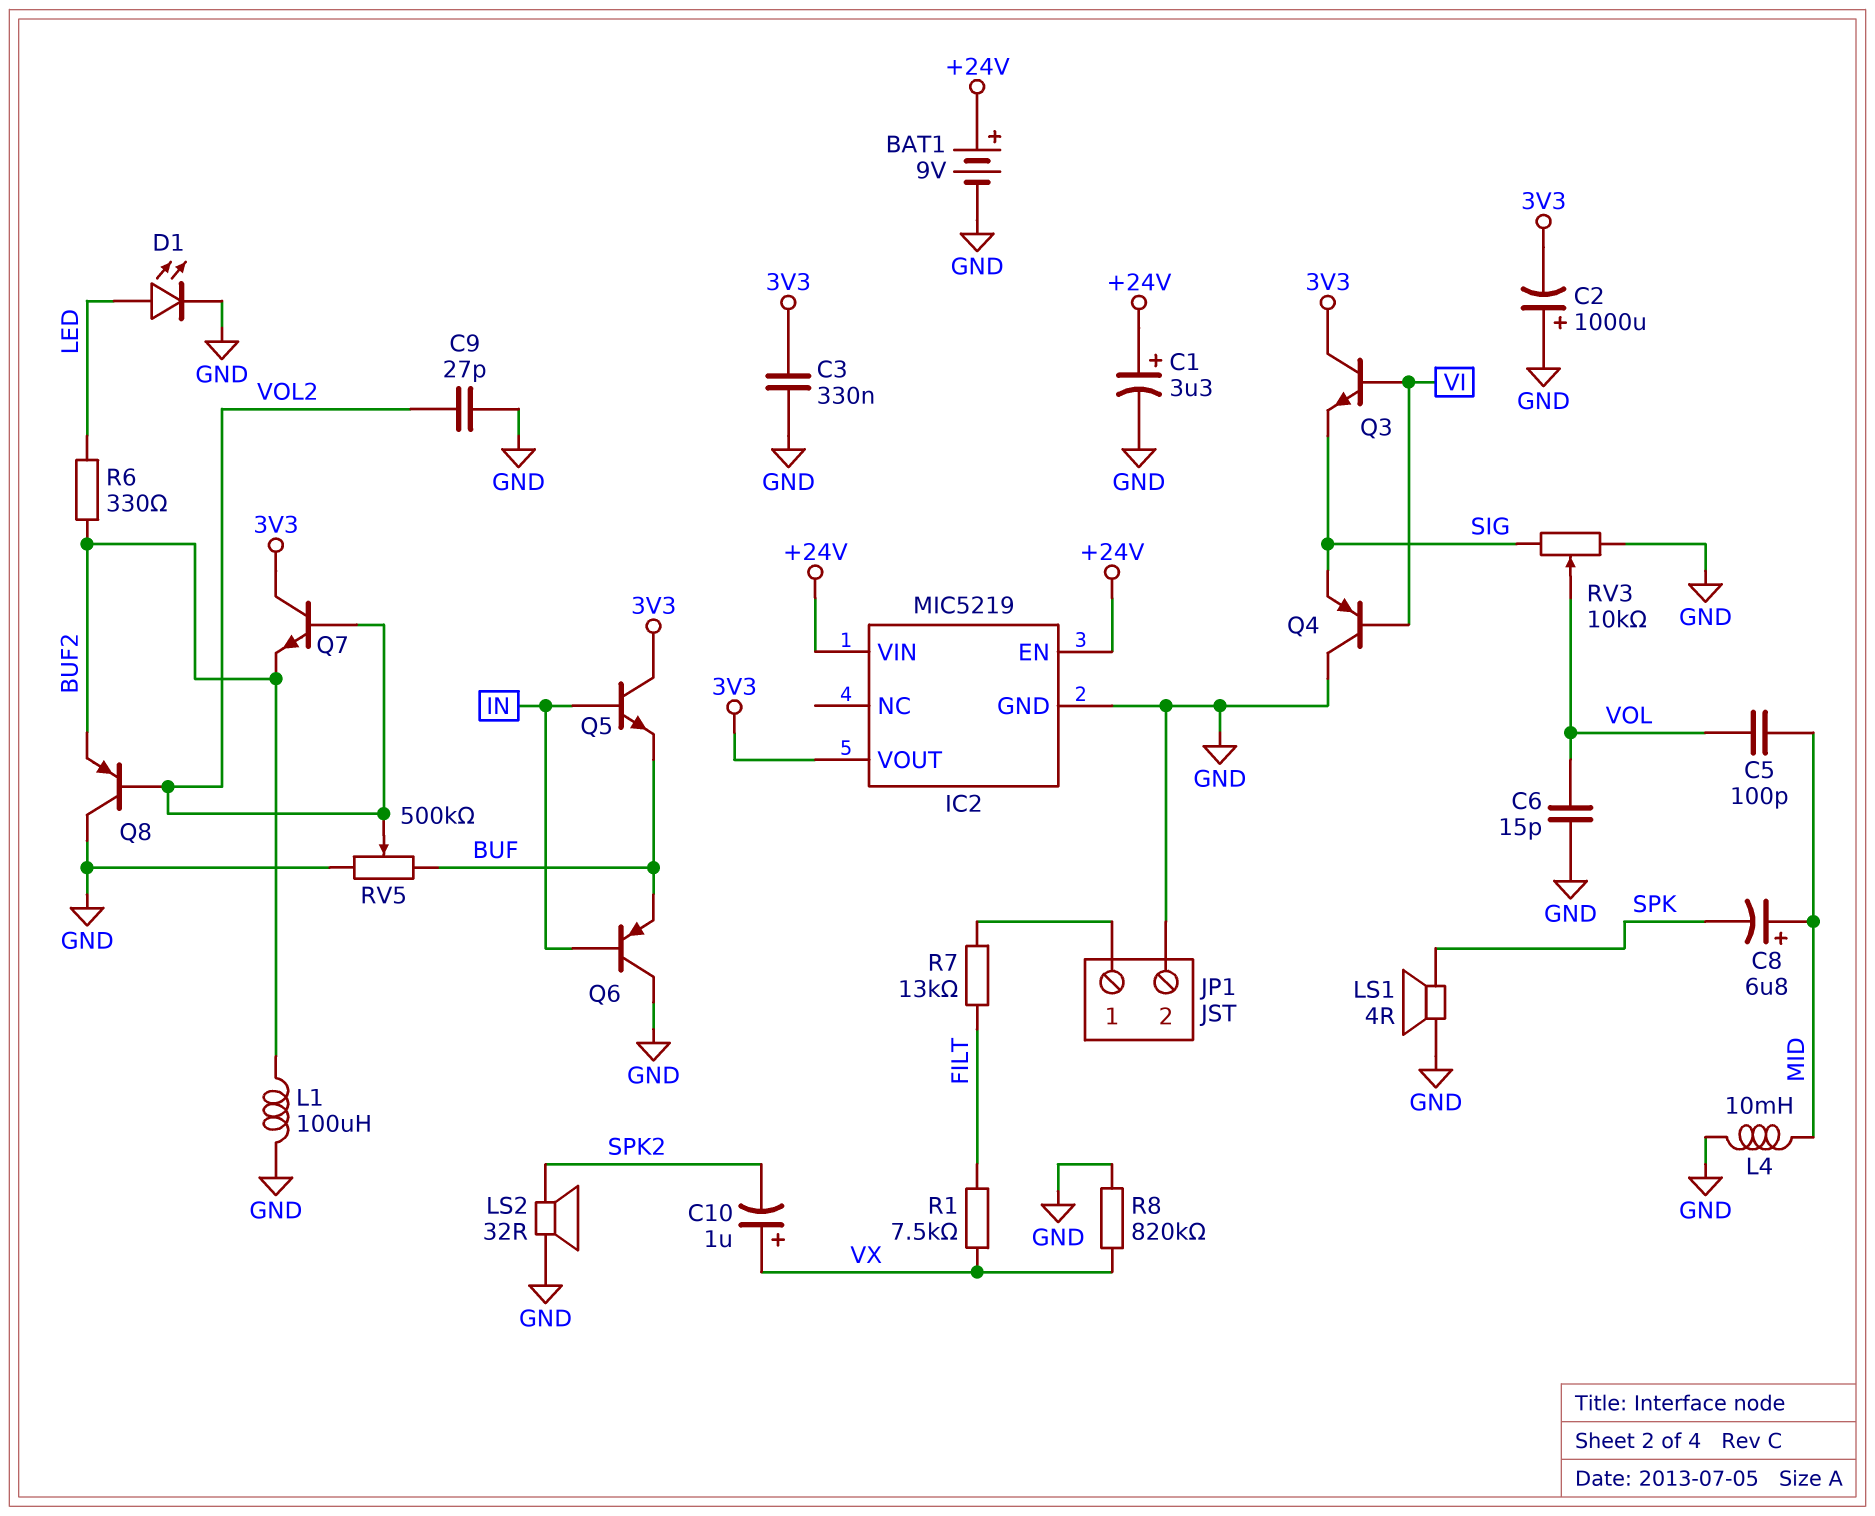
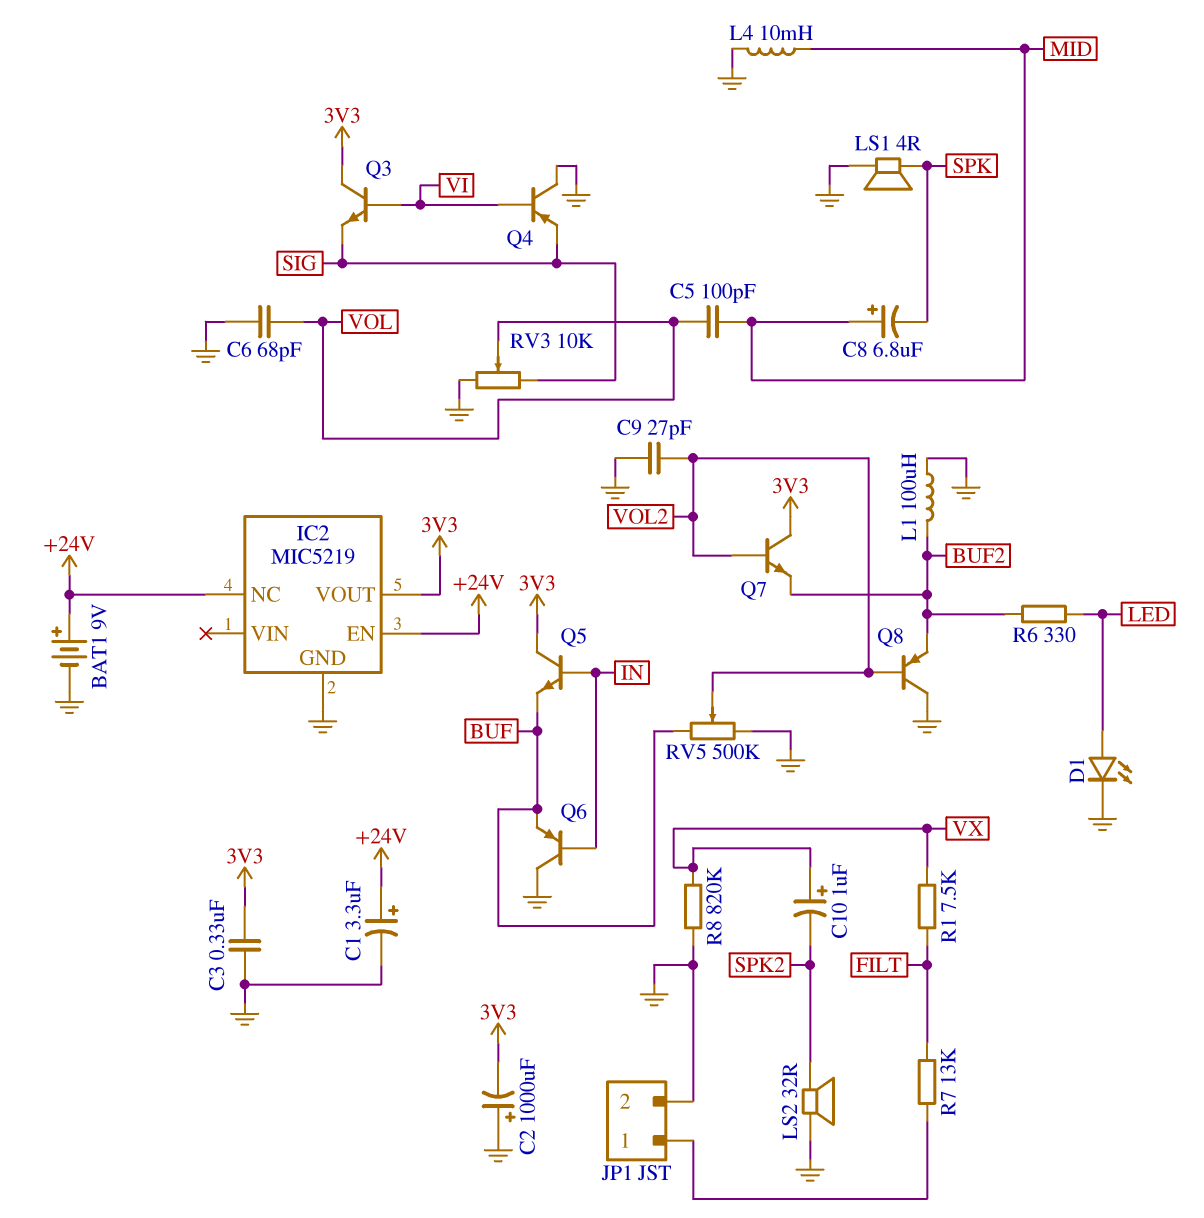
C6: 15pF (GND, VOL) -> 68pF (GND, VOL)
IC2 pin NC: none -> +24V
IC2 pin VIN: +24V -> none

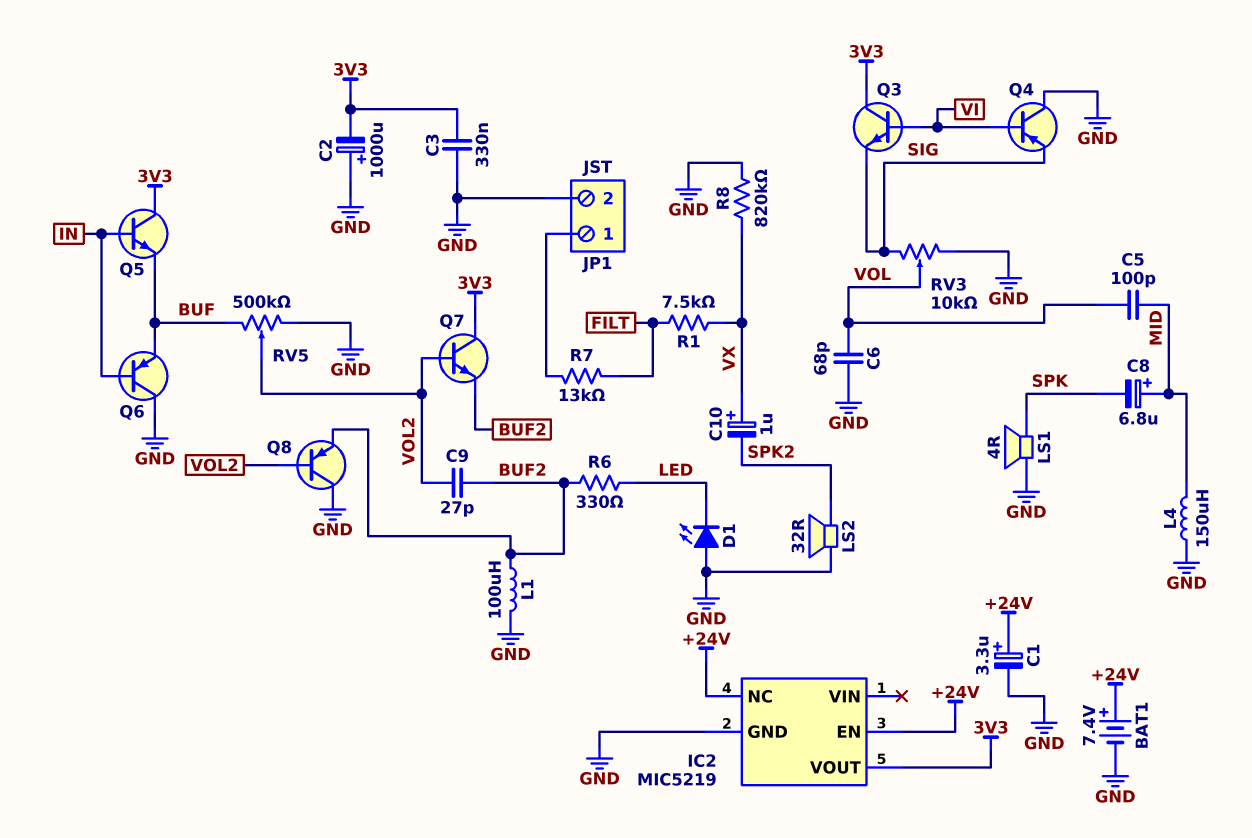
BAT1: 9V (plus +24V, minus GND) -> 7.4V (plus +24V, minus GND)
C9: 27pF (GND, VOL2) -> 27pF (BUF2, VOL2)
D1: LED (A LED, K GND) -> LED (A GND, K LED)
L4: 10mH (GND, MID) -> 150uH (GND, MID)

